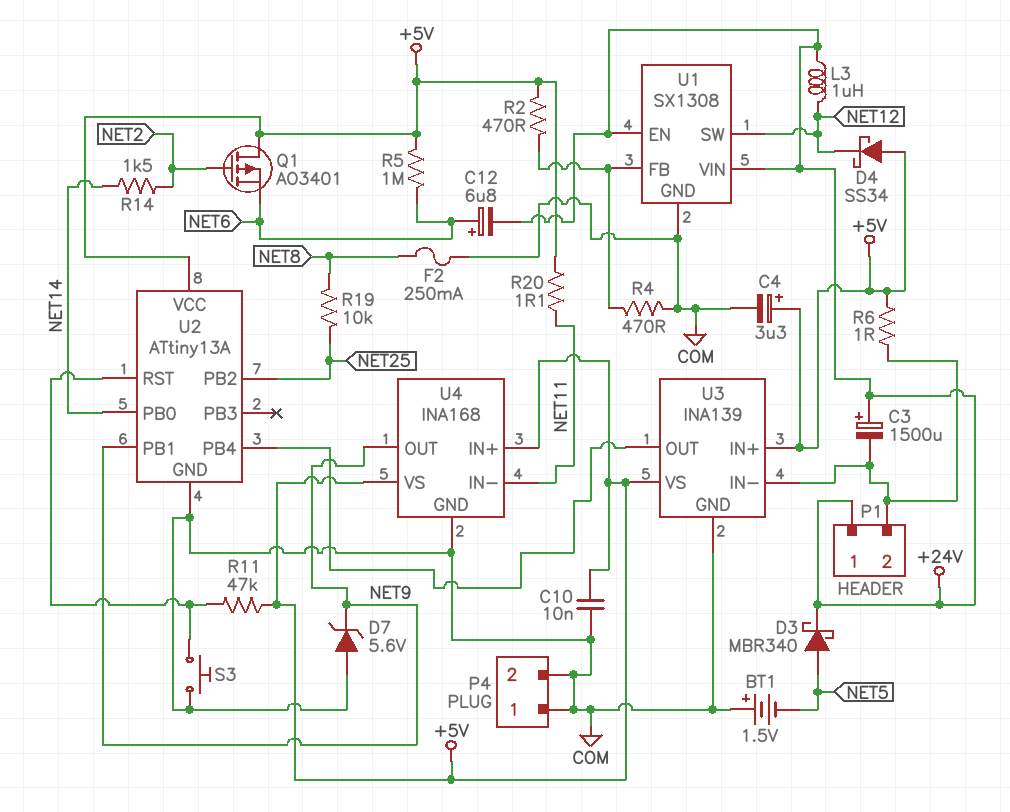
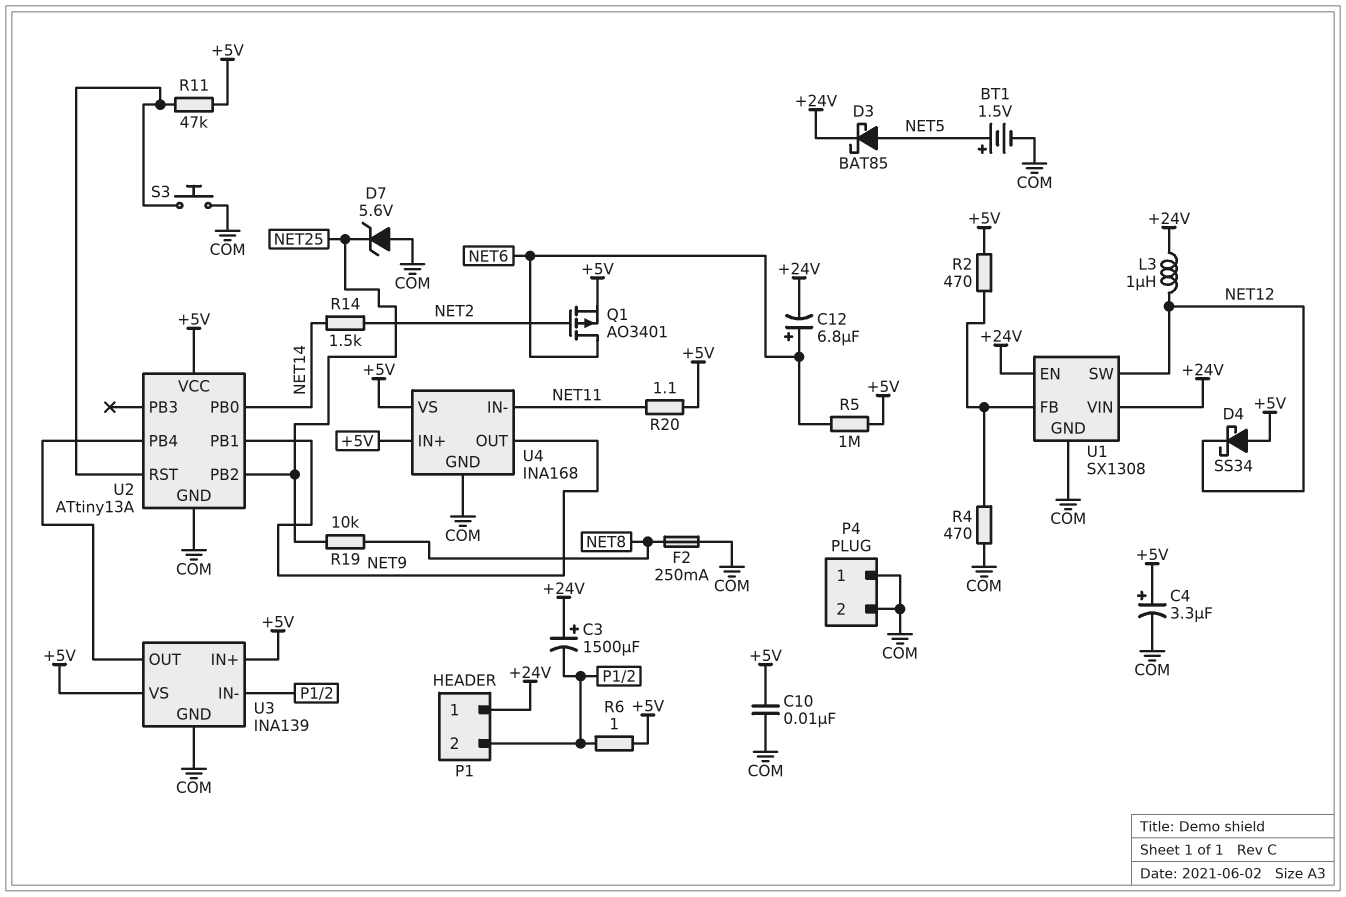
BT1: 1.5V (plus COM, minus NET5) -> 1.5V (plus NET5, minus COM)
D3: schottky MBR340 (A NET5, K +24V) -> schottky BAT85 (A NET5, K +24V)
D7: zener 5.6V (A COM, K NET9) -> zener 5.6V (A COM, K NET25)
Q1: PMOS AO3401 (G NET2, D +5V, S NET6) -> PMOS AO3401 (G NET2, D NET6, S +5V)

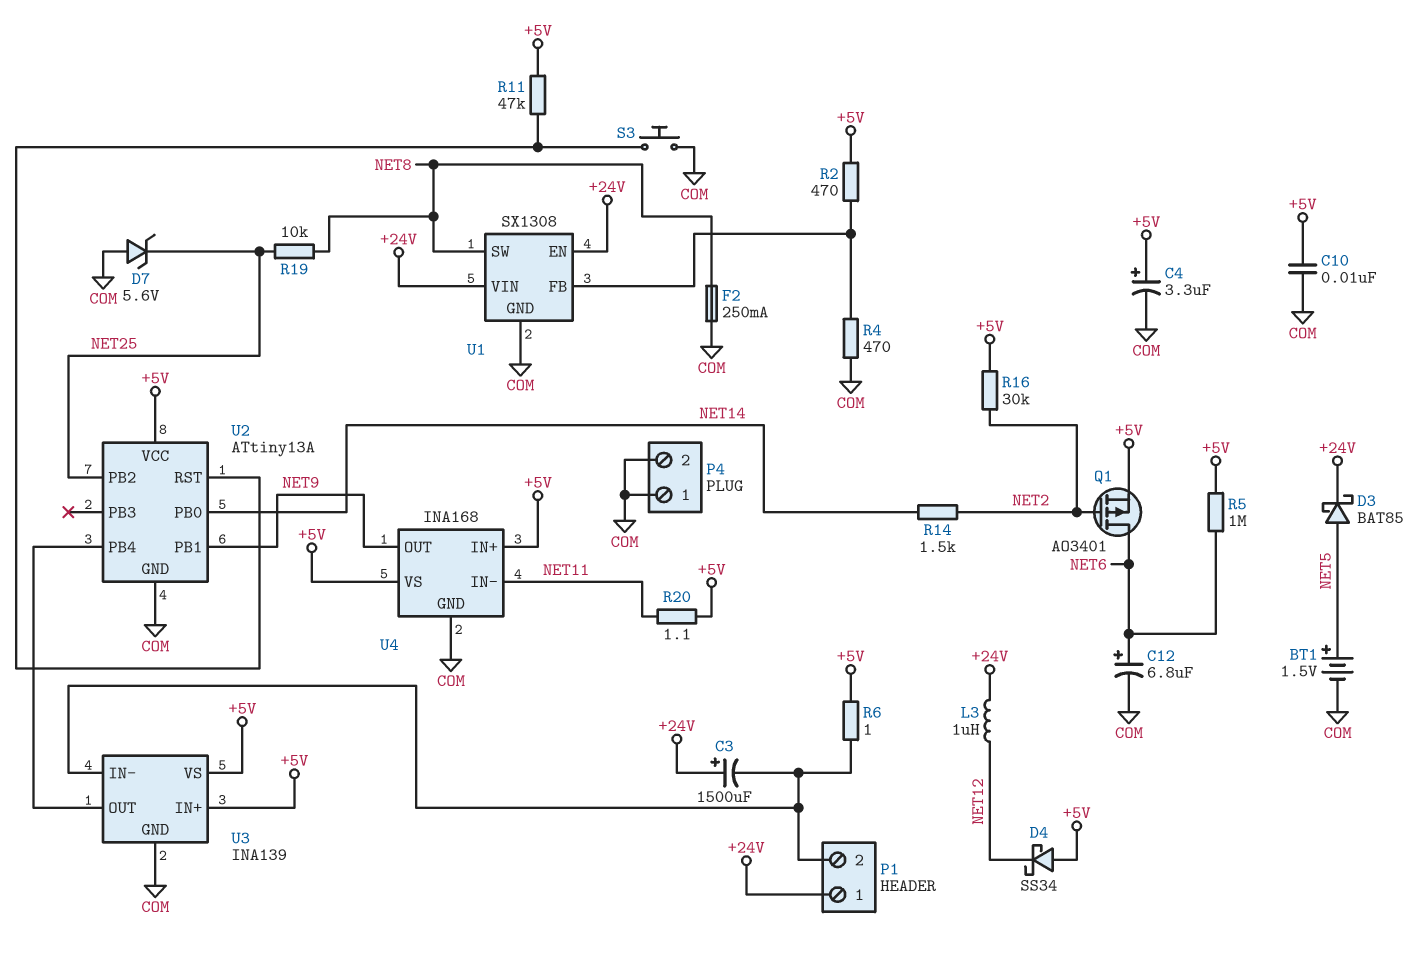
C12: 6.8uF (plus NET6, minus +24V) -> 6.8uF (plus NET6, minus COM)
R16: none -> 30k (+5V, NET2)
U1 pin SW: NET12 -> NET8

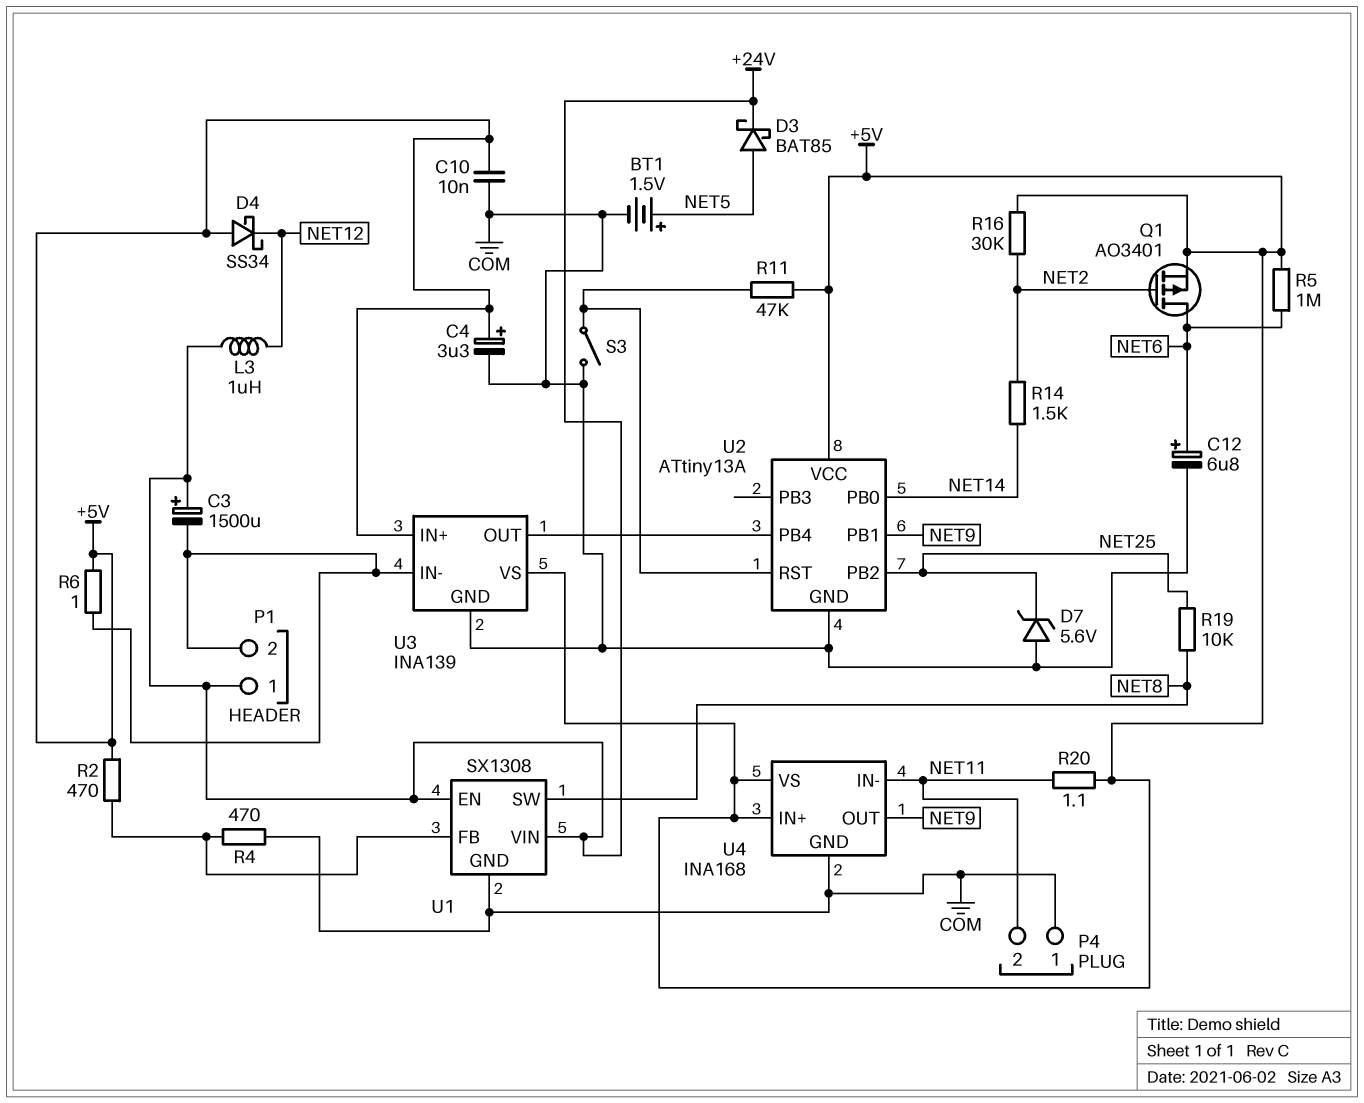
F2: 250mA (COM, NET8) -> none
P4 pin 2: COM -> NET11
S3: button (COM, U2/RST) -> switch (COM, U2/RST)

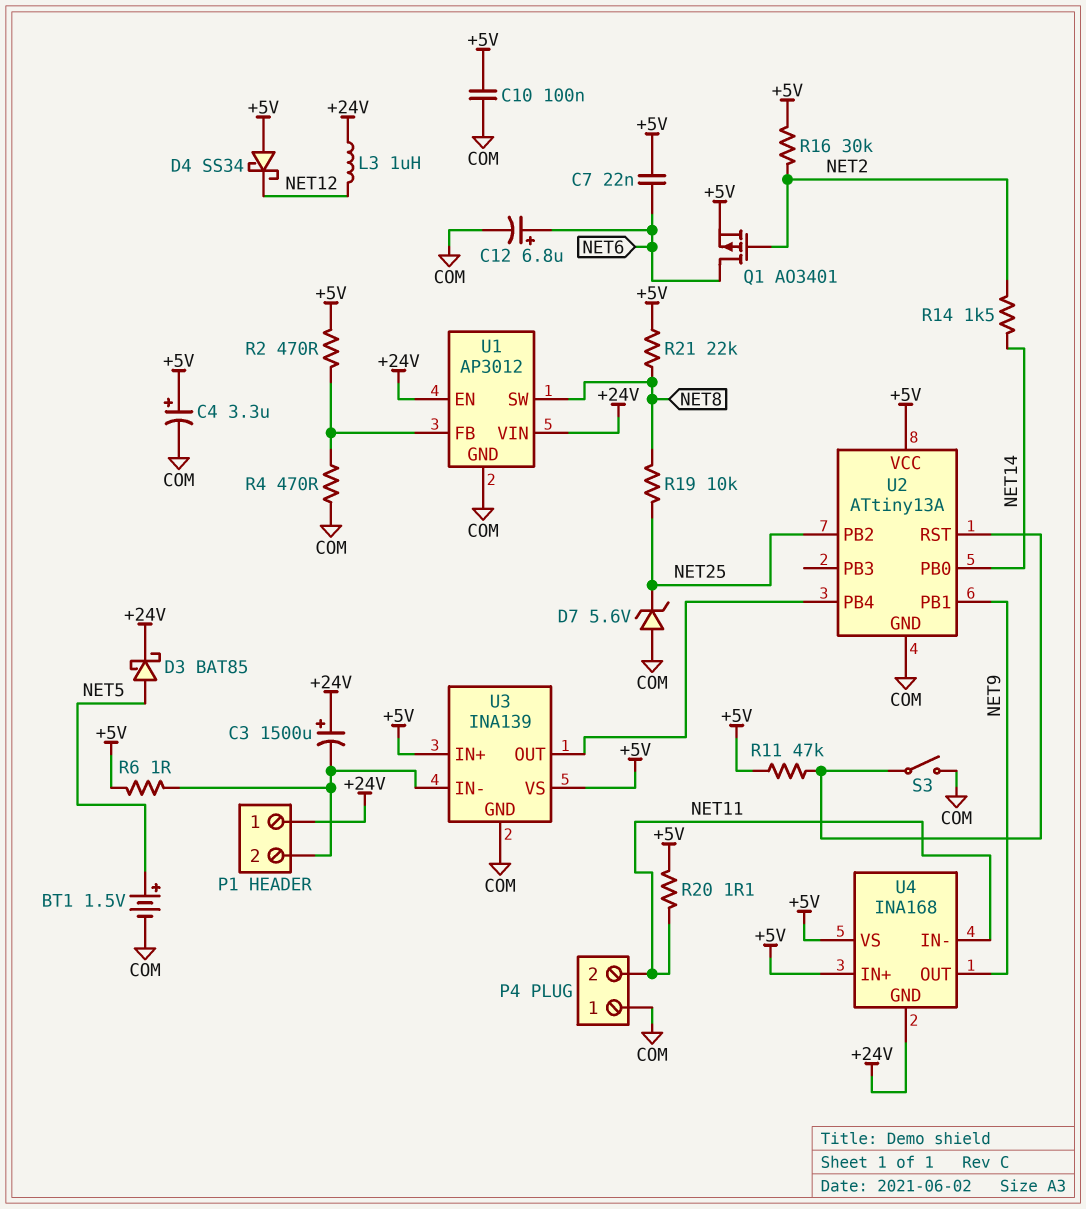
C7: none -> 22nF (+5V, NET6)
C10: 10nF (+5V, COM) -> 100nF (+5V, COM)
R5: 1M (+5V, NET6) -> none
R21: none -> 22k (+5V, NET8)
U1: SX1308 -> AP3012
U4 pin GND: COM -> +24V

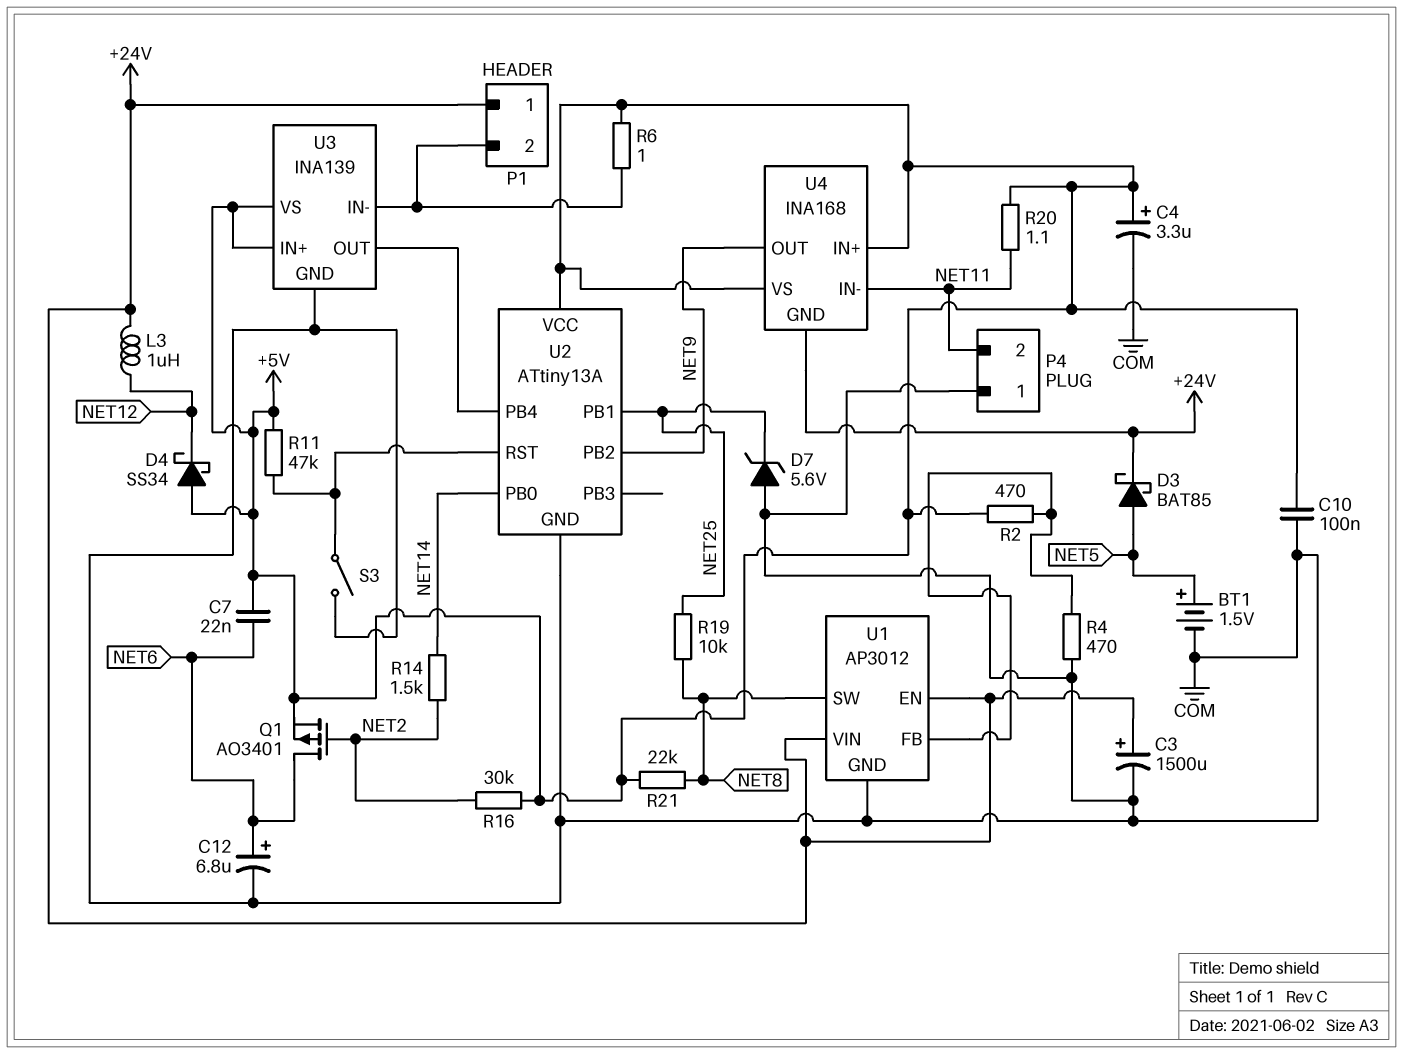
C3: 1500uF (plus +24V, minus P1/2) -> 1500uF (plus +24V, minus COM)
U2 pin PB1: NET9 -> NET25
U2 pin PB2: NET25 -> NET9

